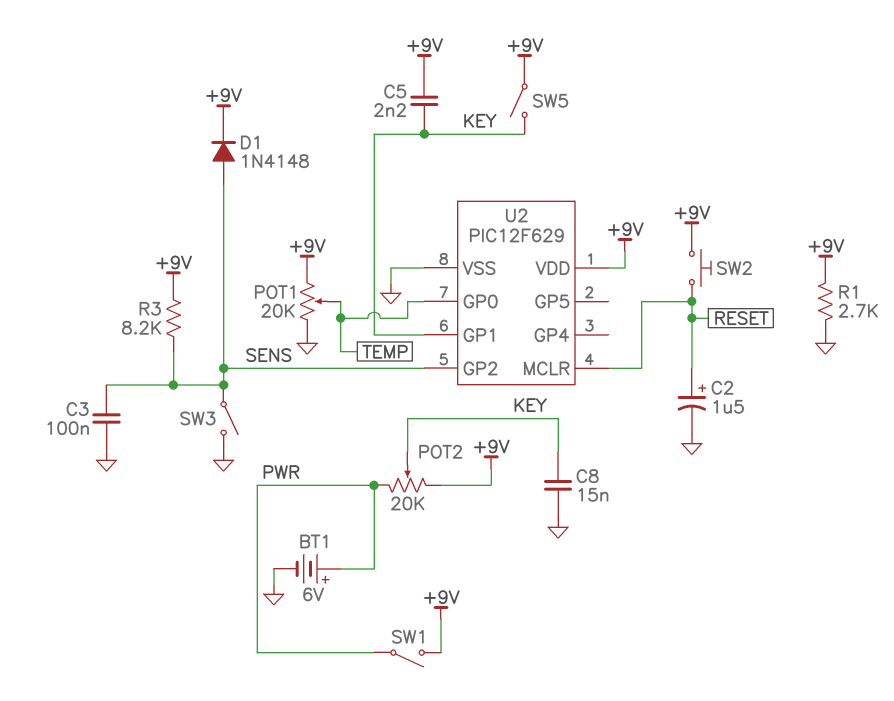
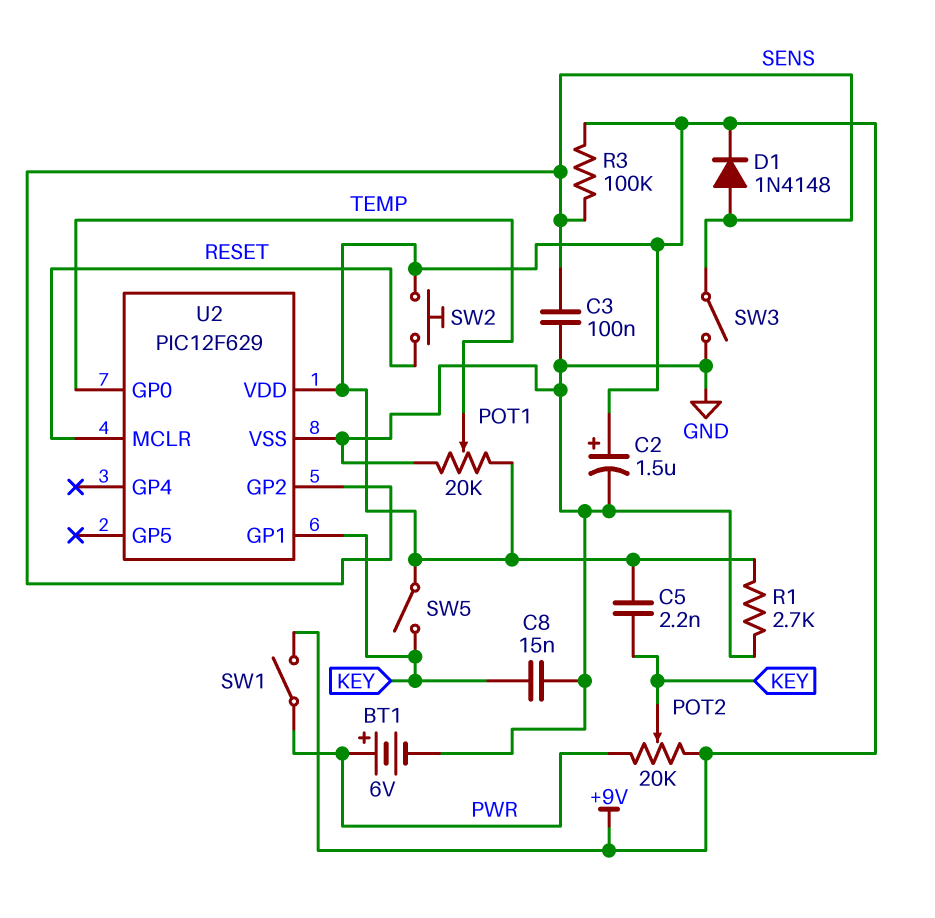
C2: 1.5uF (plus RESET, minus GND) -> 1.5uF (plus +9V, minus GND)
R3: 8.2k (+9V, SENS) -> 100k (+9V, SENS)

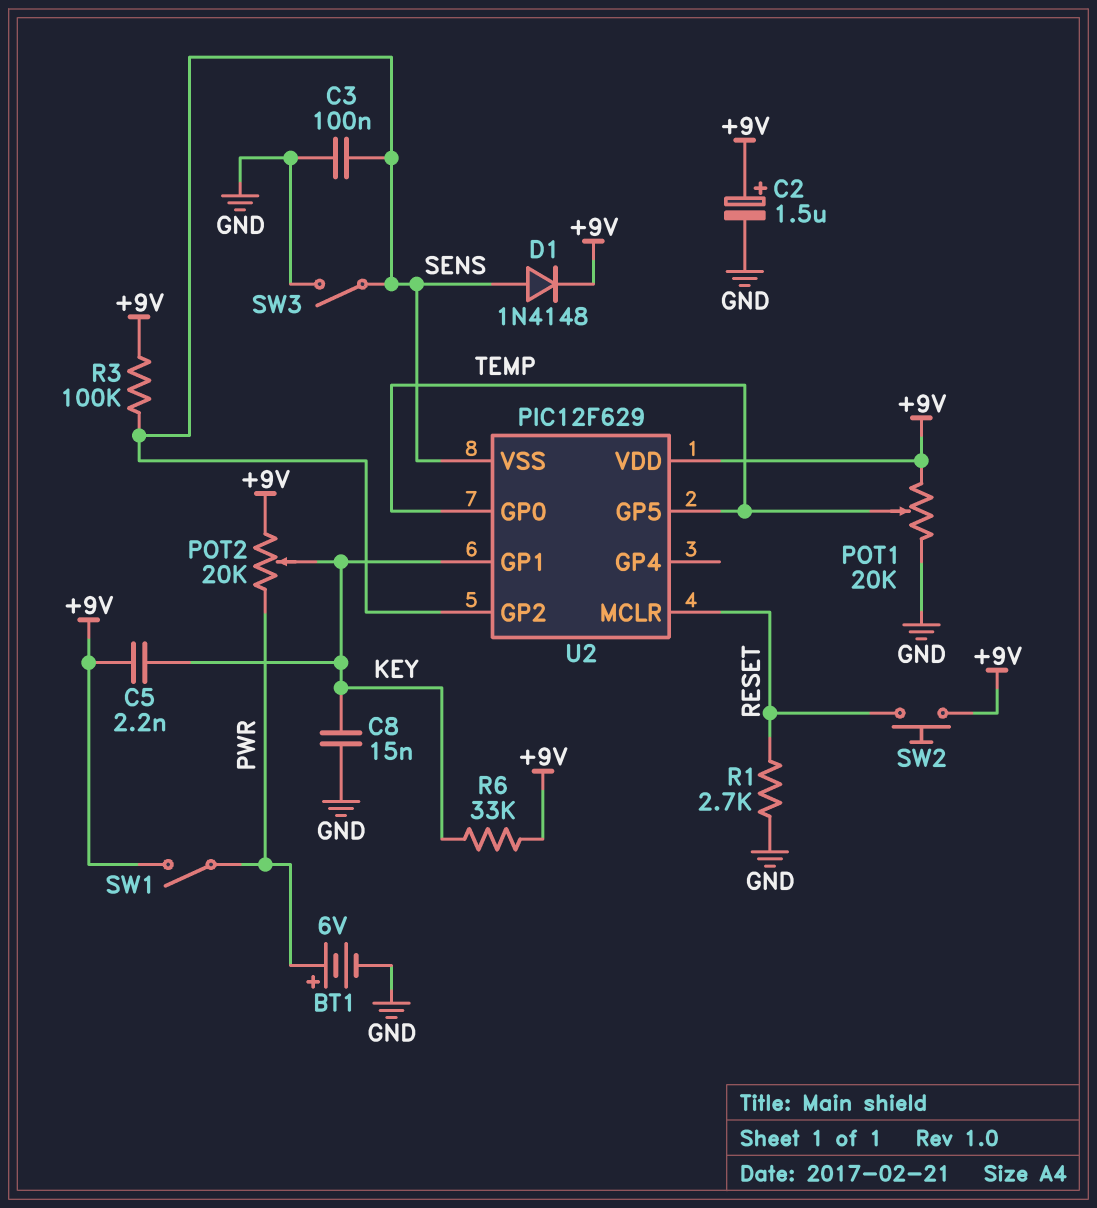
R1: 2.7k (+9V, GND) -> 2.7k (GND, RESET)
R6: none -> 33k (+9V, KEY)
SW5: switch (+9V, KEY) -> none
U2 pin GP5: none -> TEMP
U2 pin VSS: GND -> SENS

